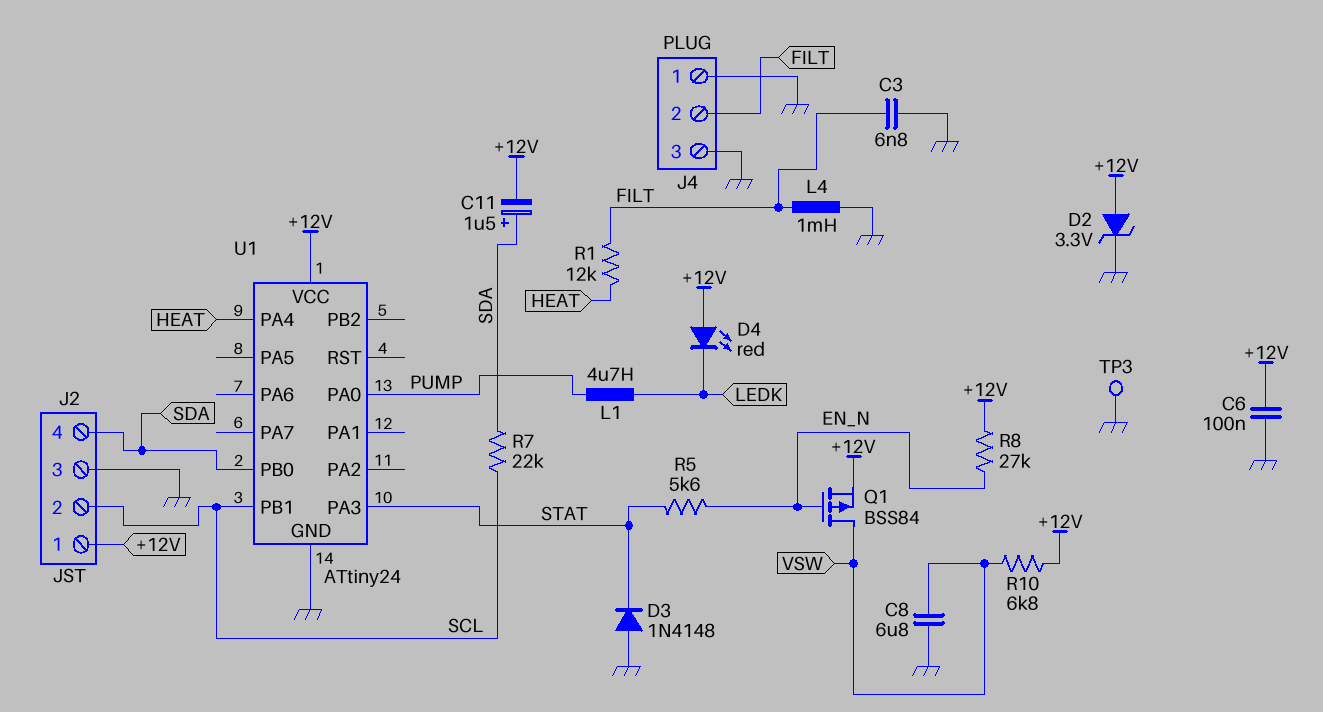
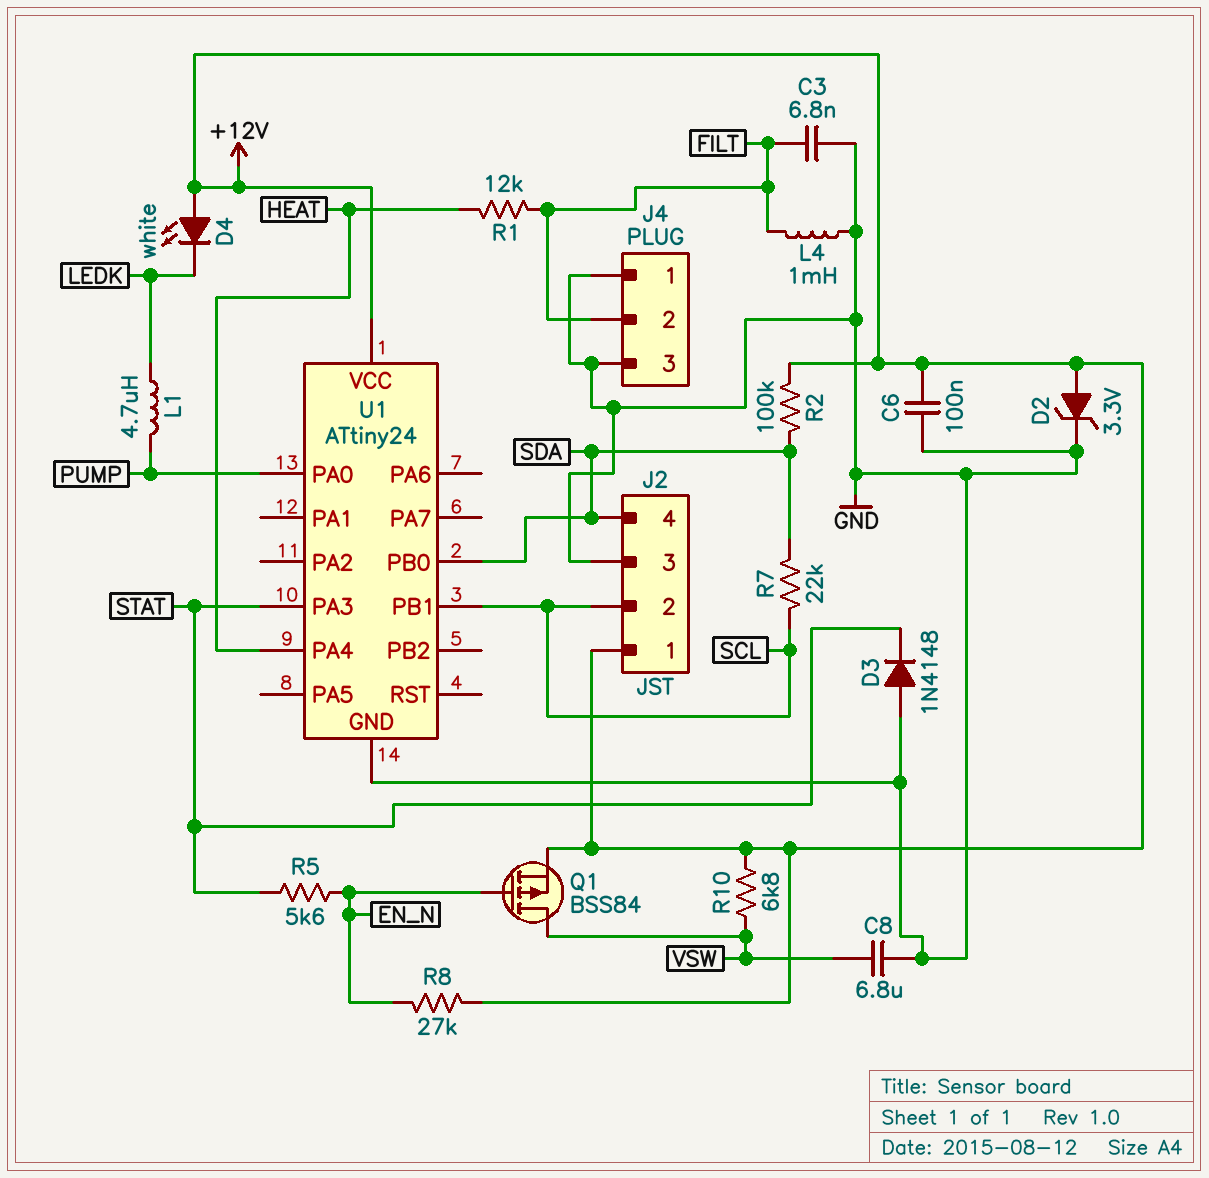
C11: 1.5uF (plus SDA, minus +12V) -> none
D4: LED red (A +12V, K LEDK) -> LED white (A +12V, K LEDK)
R2: none -> 100k (+12V, SDA)
TP3: test point (GND) -> none

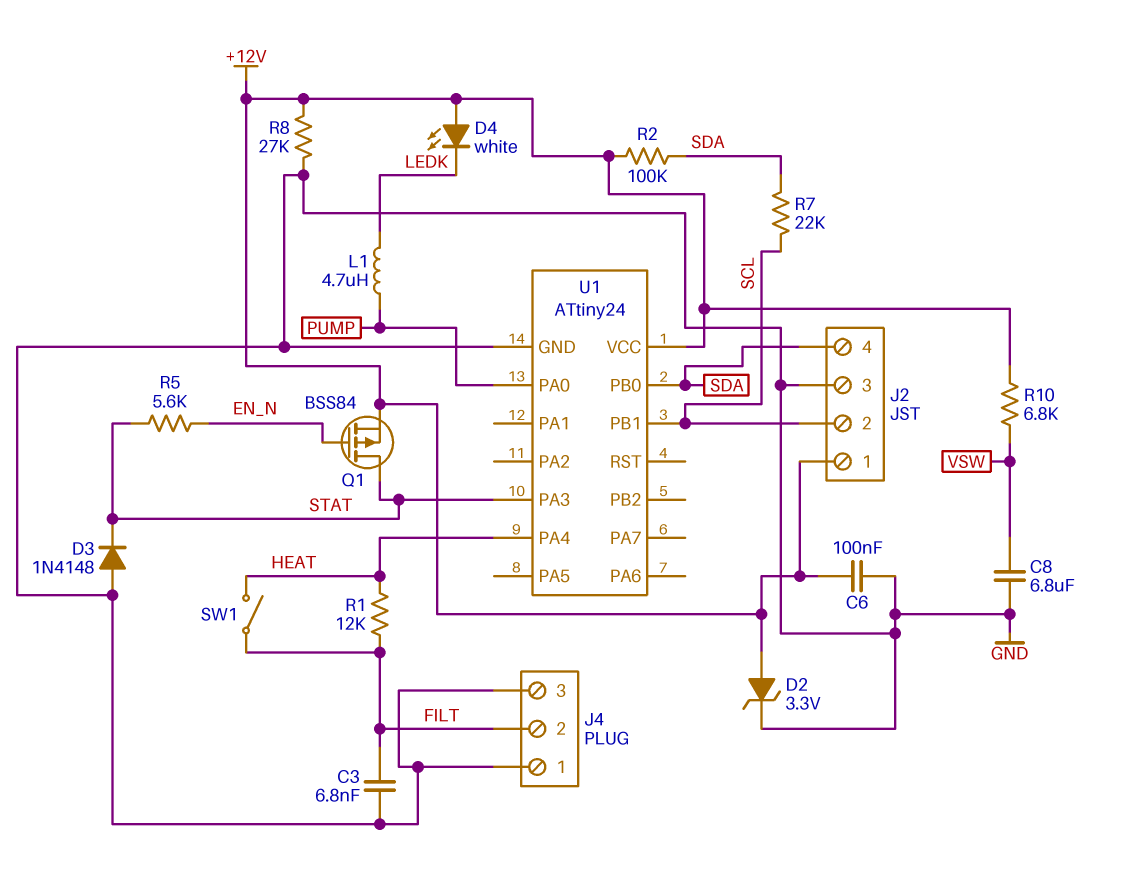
L4: 1mH (FILT, GND) -> none
Q1: PMOS BSS84 (G EN_N, D VSW, S +12V) -> PMOS BSS84 (G EN_N, D STAT, S +12V)
R8: 27k (+12V, EN_N) -> 27k (+12V, GND)
SW1: none -> switch (FILT, HEAT)

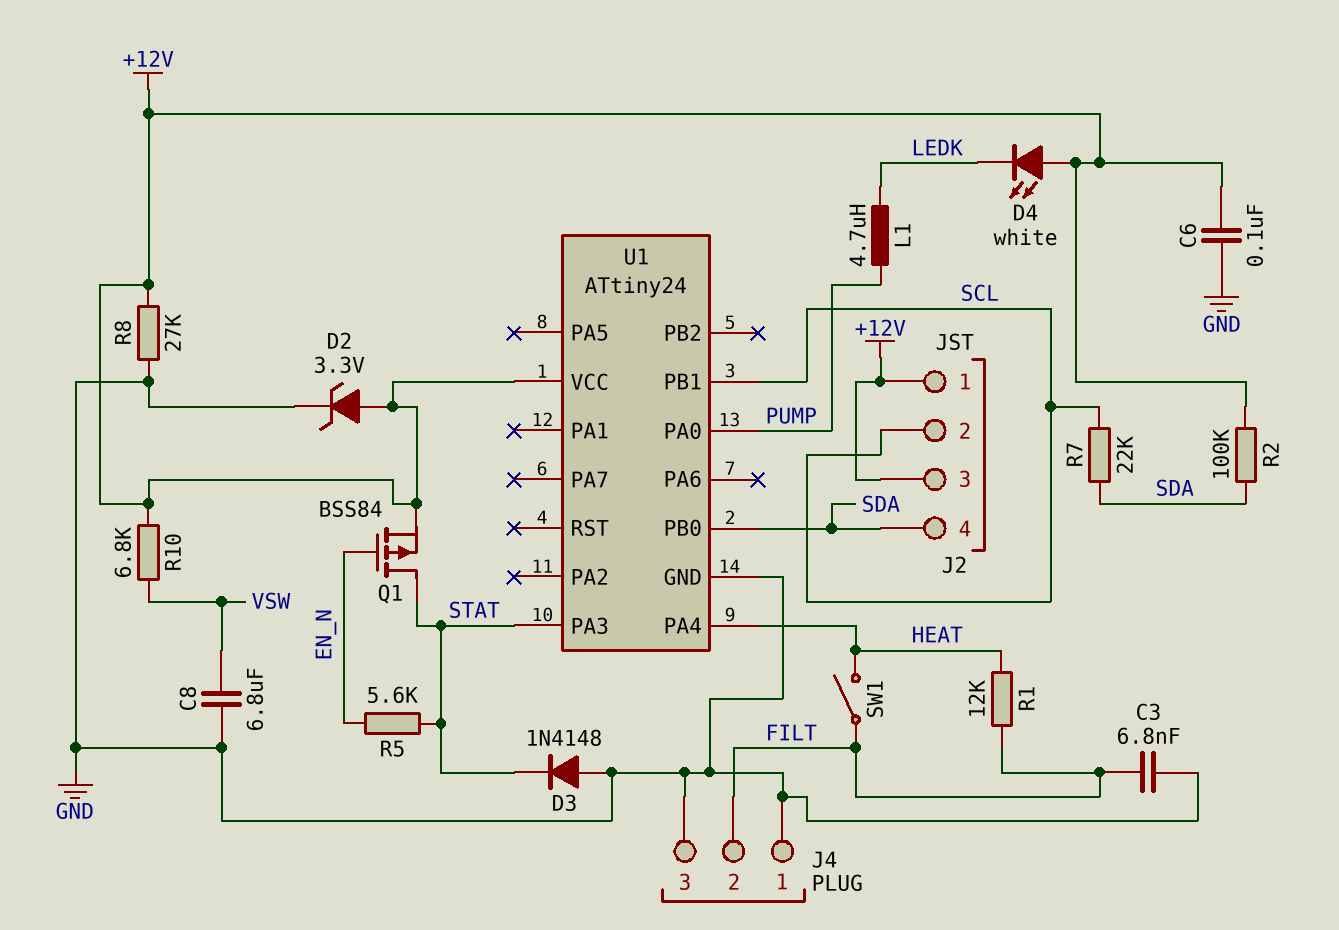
J2 pin 3: GND -> +12V

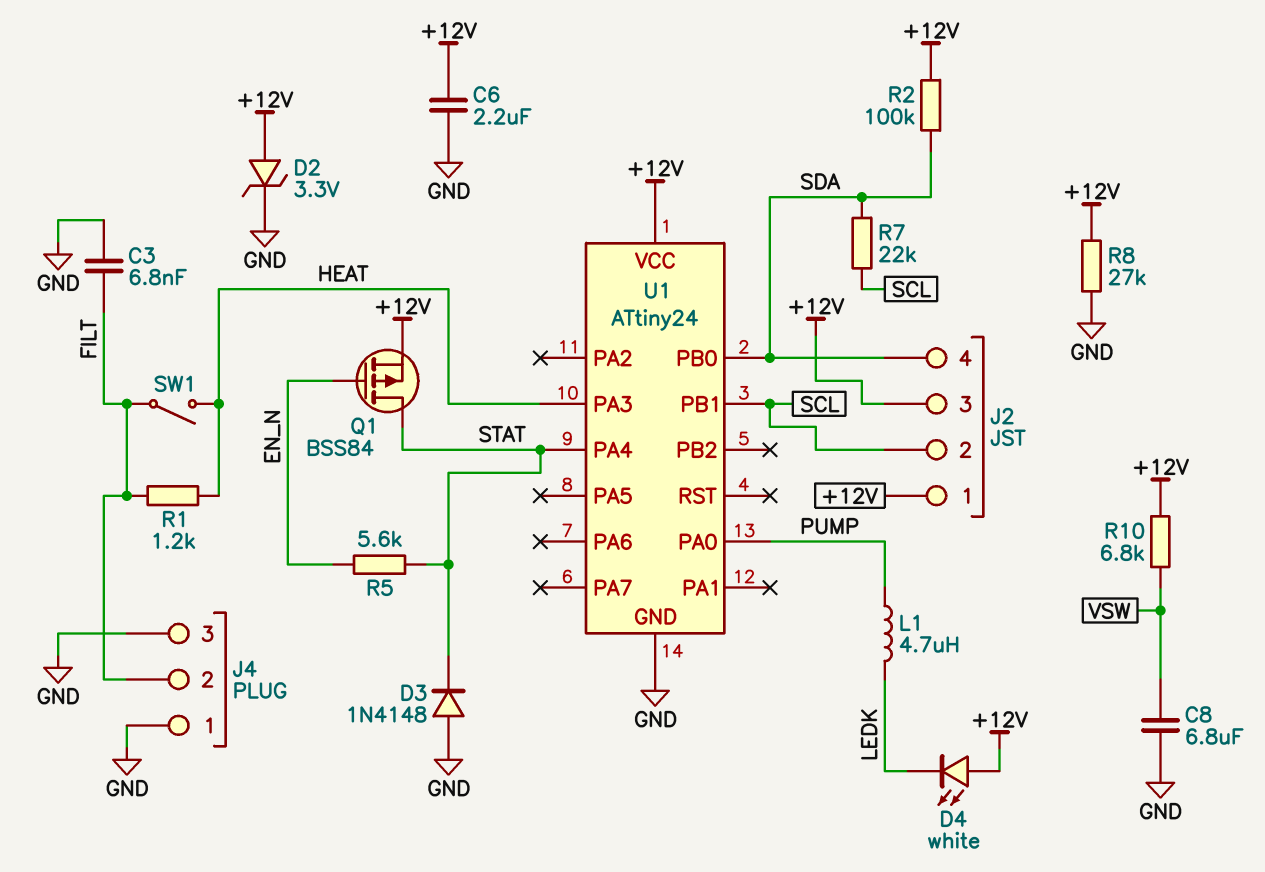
C6: 100nF (+12V, GND) -> 2.2uF (+12V, GND)
R1: 12k (FILT, HEAT) -> 1.2k (FILT, HEAT)
U1 pin PA3: STAT -> HEAT
U1 pin PA4: HEAT -> STAT

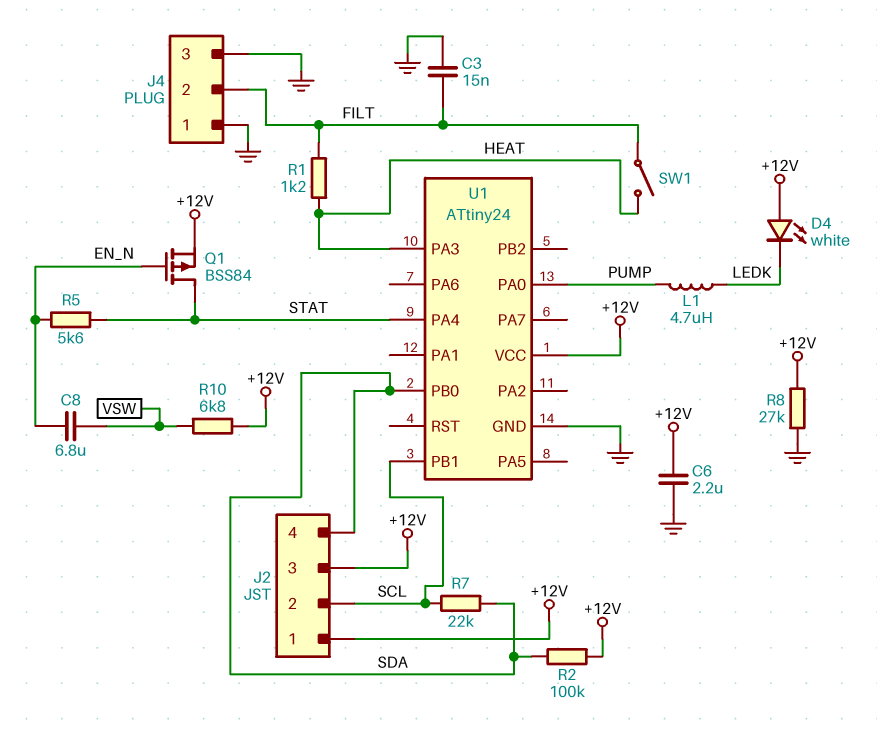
C3: 6.8nF (FILT, GND) -> 15nF (FILT, GND)
C8: 6.8uF (GND, VSW) -> 6.8uF (EN_N, VSW)
D2: zener 3.3V (A +12V, K GND) -> none
D3: diode 1N4148 (A GND, K STAT) -> none

